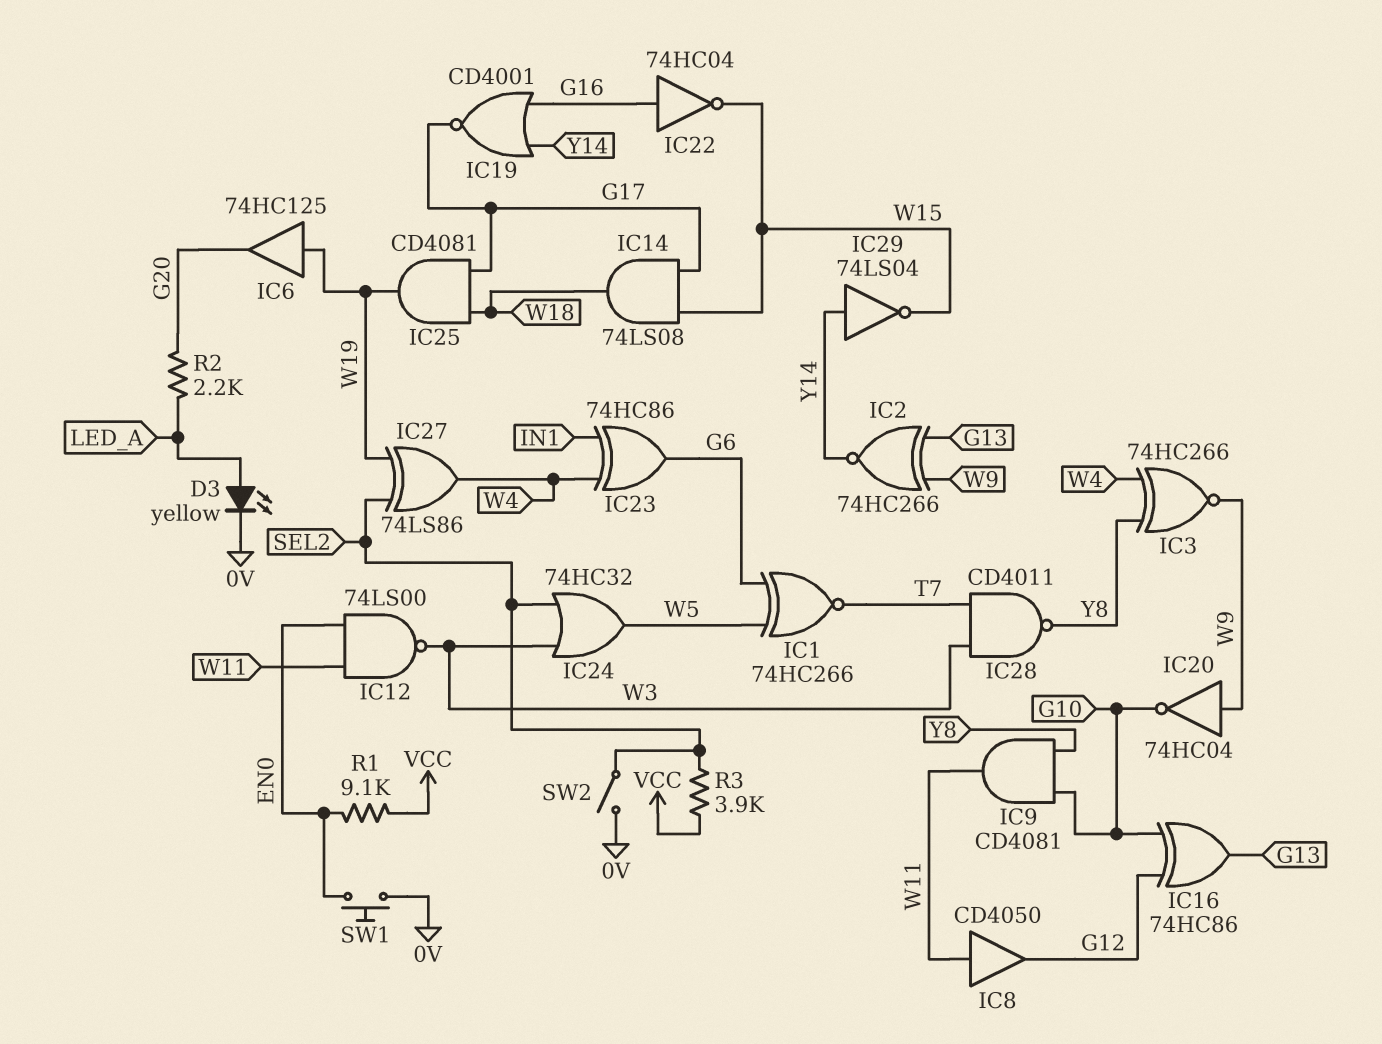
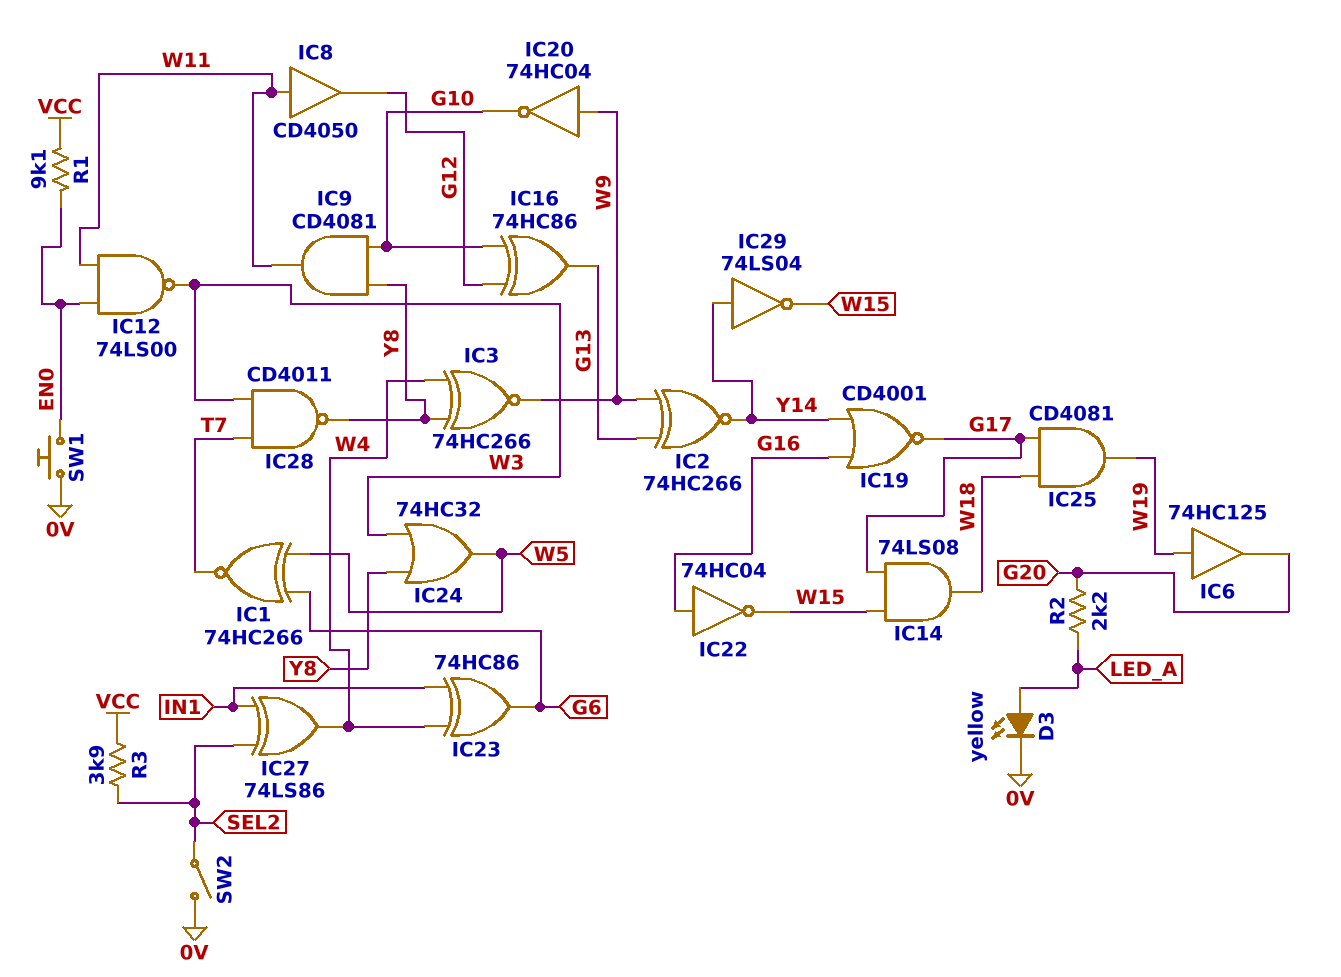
IC24: OR 74HC32 (in SEL2, in W3, out W5) -> OR 74HC32 (in W3, in Y8, out W5)
IC27: XOR 74LS86 (in SEL2, in W19, out W4) -> XOR 74LS86 (in IN1, in SEL2, out W4)

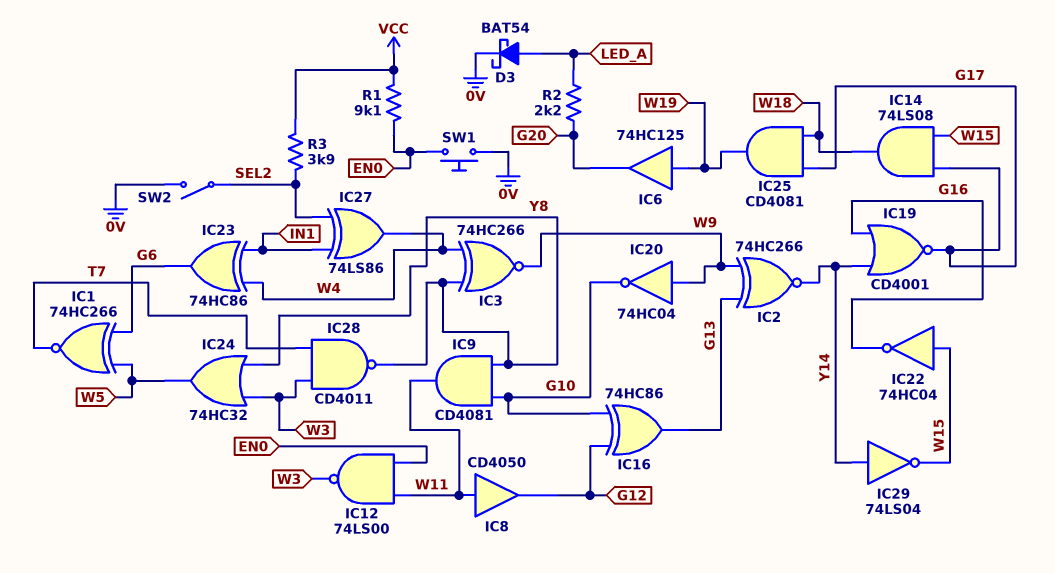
D3: LED yellow (A LED_A, K 0V) -> schottky BAT54 (A LED_A, K 0V)
IC22: NOT 74HC04 (in G16, out W15) -> NOT 74HC04 (in W15, out G16)

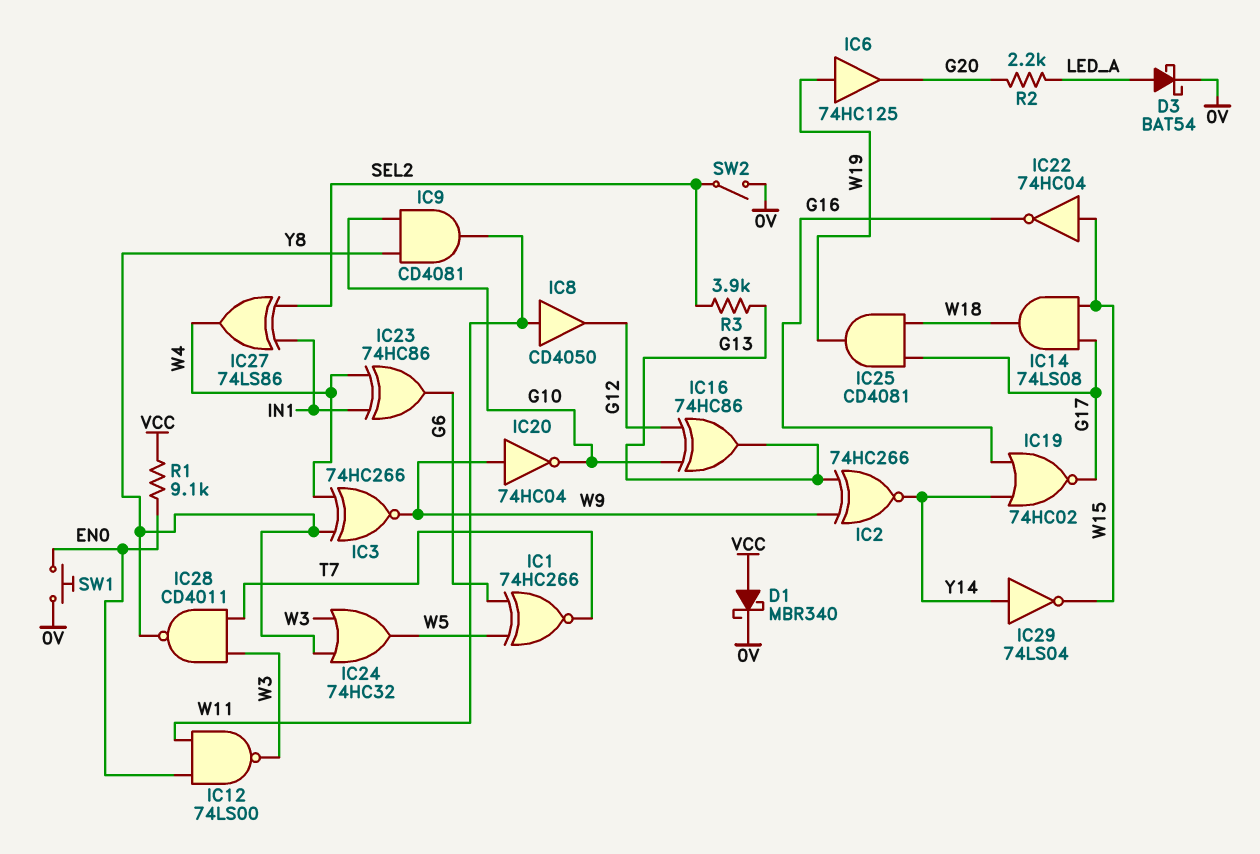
D1: none -> schottky MBR340 (A VCC, K 0V)
IC19: NOR CD4001 (in G16, in Y14, out G17) -> NOR 74HC02 (in G16, in Y14, out G17)
R3: 3.9k (SEL2, VCC) -> 3.9k (G13, SEL2)

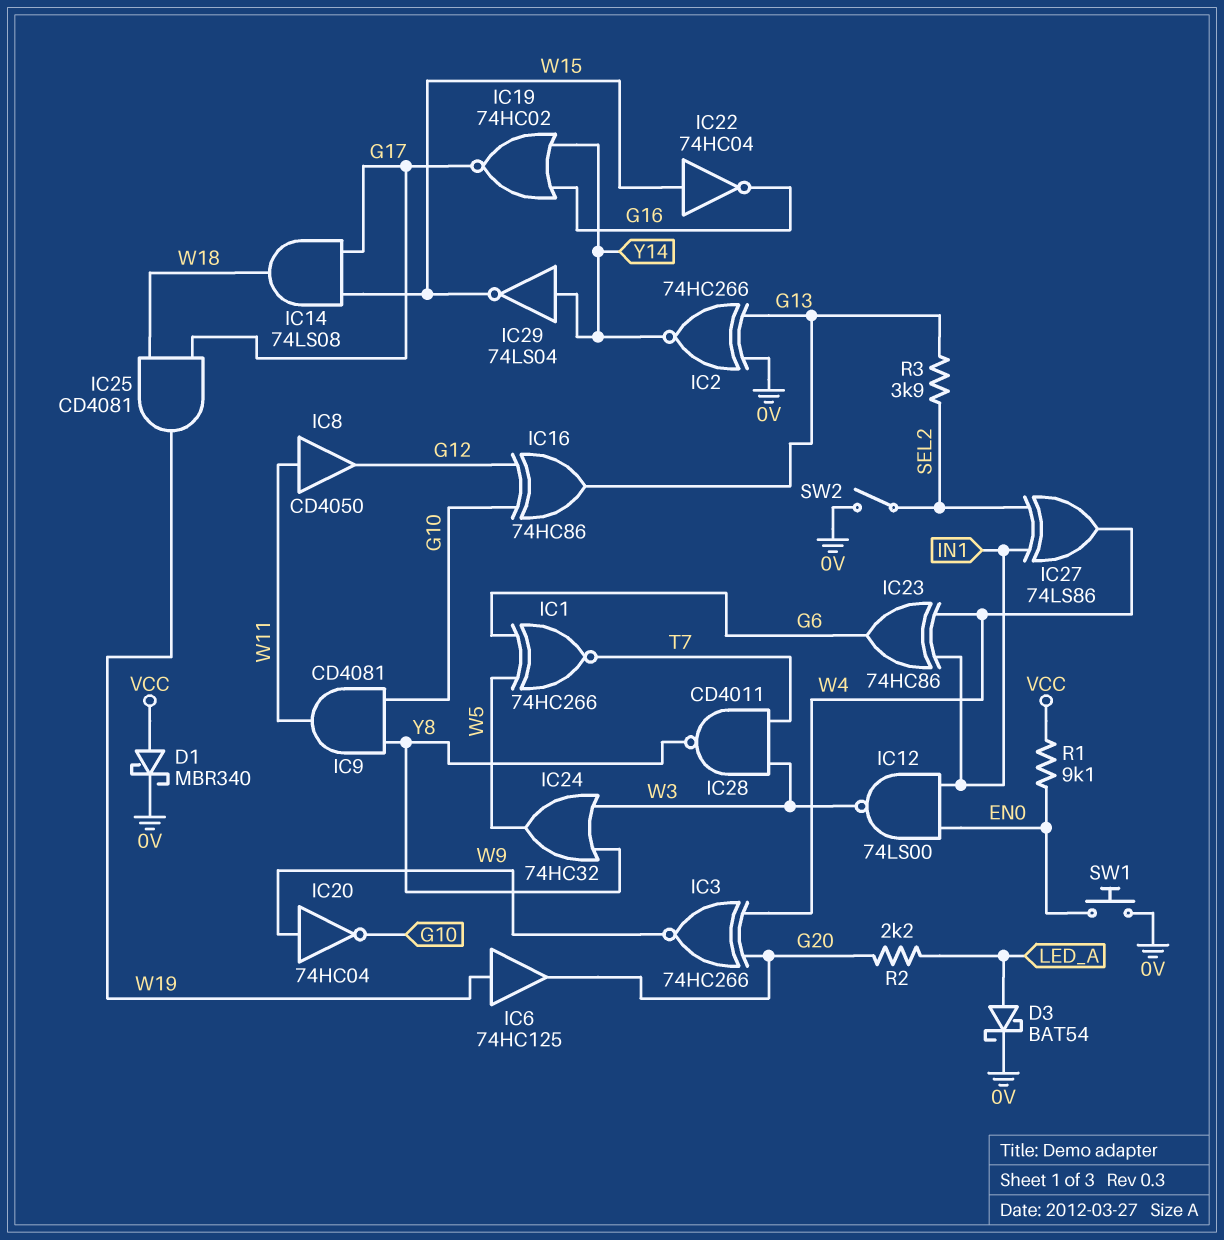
IC2: XNOR 74HC266 (in G13, in W9, out Y14) -> XNOR 74HC266 (in 0V, in G13, out Y14)
IC3: XNOR 74HC266 (in W4, in Y8, out W9) -> XNOR 74HC266 (in G20, in W4, out W9)
IC12: NAND 74LS00 (in EN0, in W11, out W3) -> NAND 74LS00 (in EN0, in IN1, out W3)

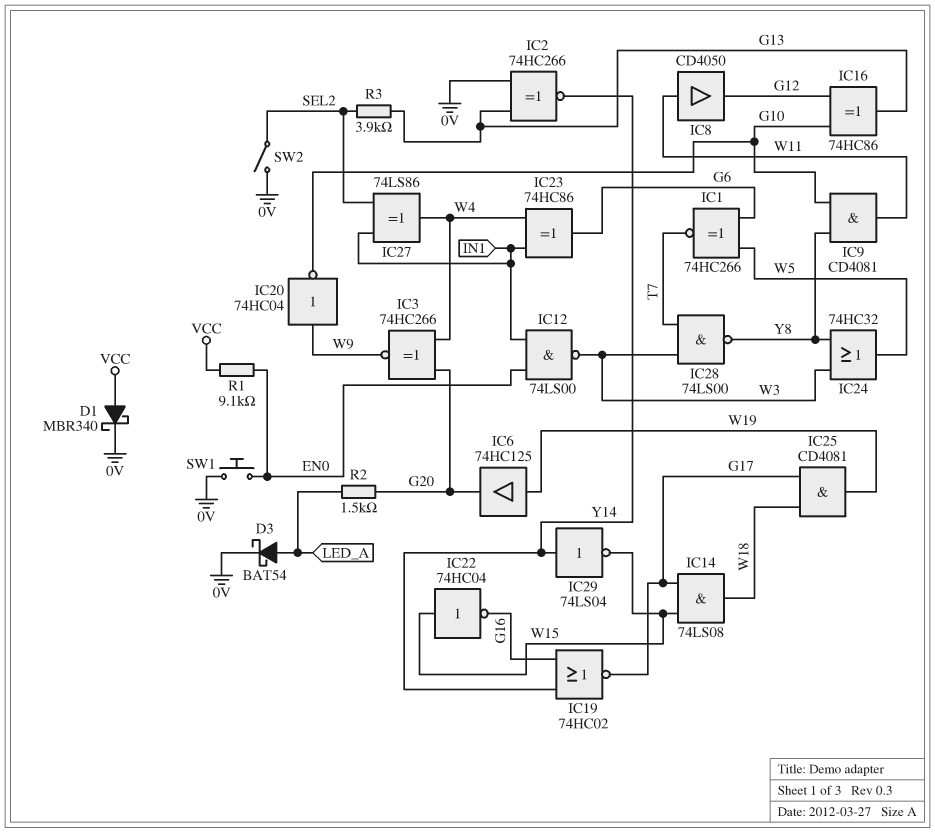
IC28: NAND CD4011 (in T7, in W3, out Y8) -> NAND 74LS00 (in T7, in W3, out Y8)
R2: 2.2k (G20, LED_A) -> 1.5k (G20, LED_A)

